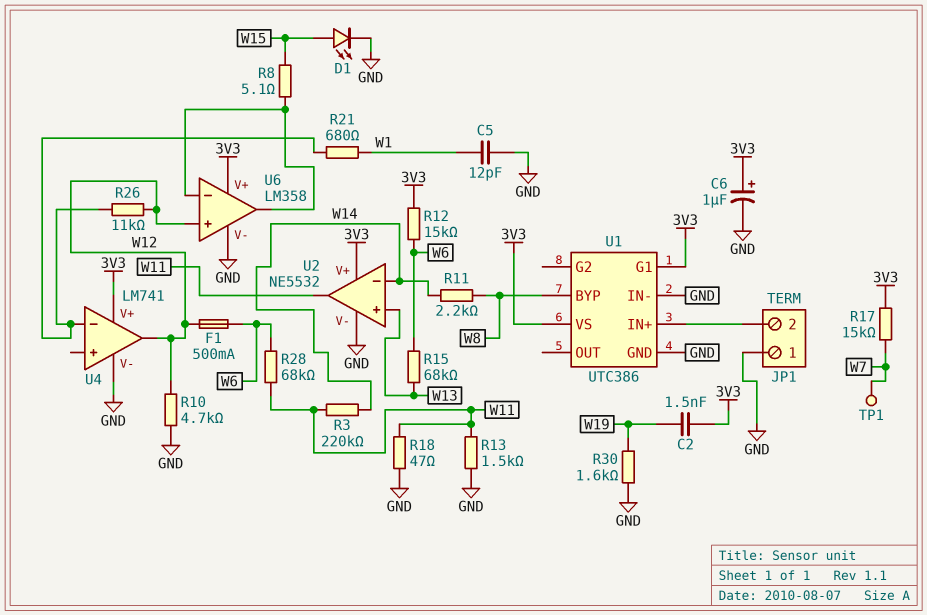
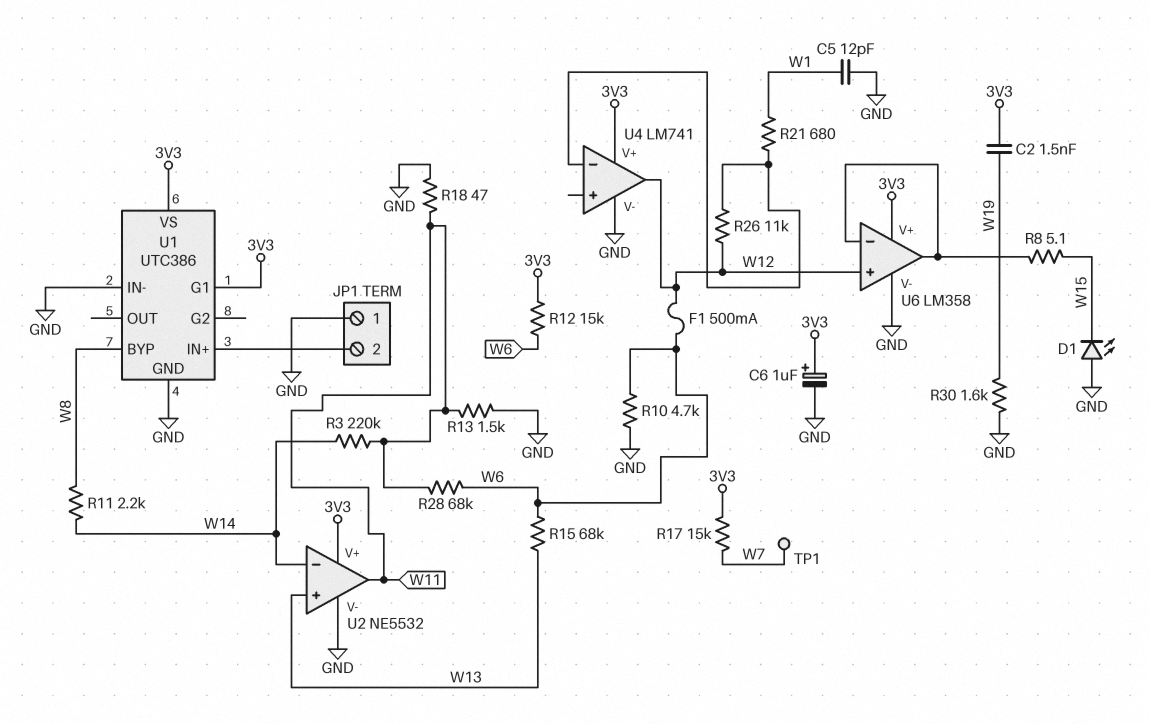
D1: LED (A W15, K GND) -> LED (A GND, K W15)
R10: 4.7k (GND, W12) -> 4.7k (GND, W6)

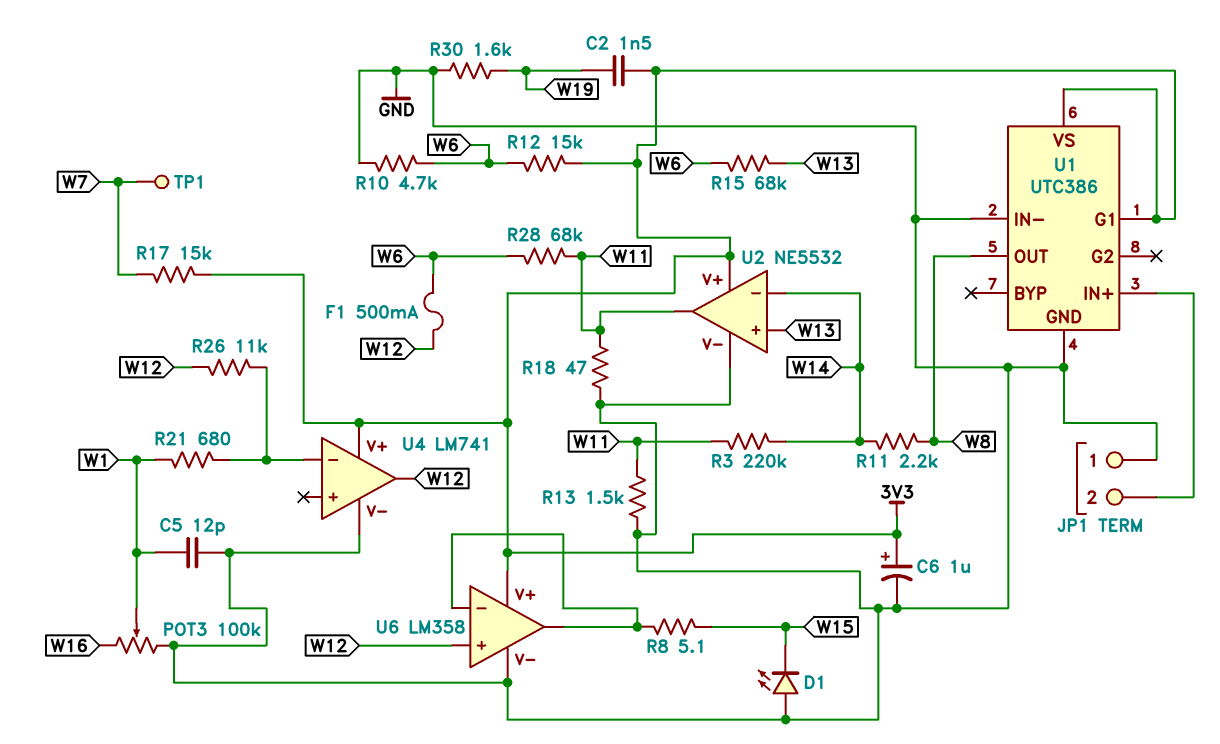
POT3: none -> 100k (GND, W16, wiper W1)
U1 pin BYP: W8 -> none
U1 pin OUT: none -> W8

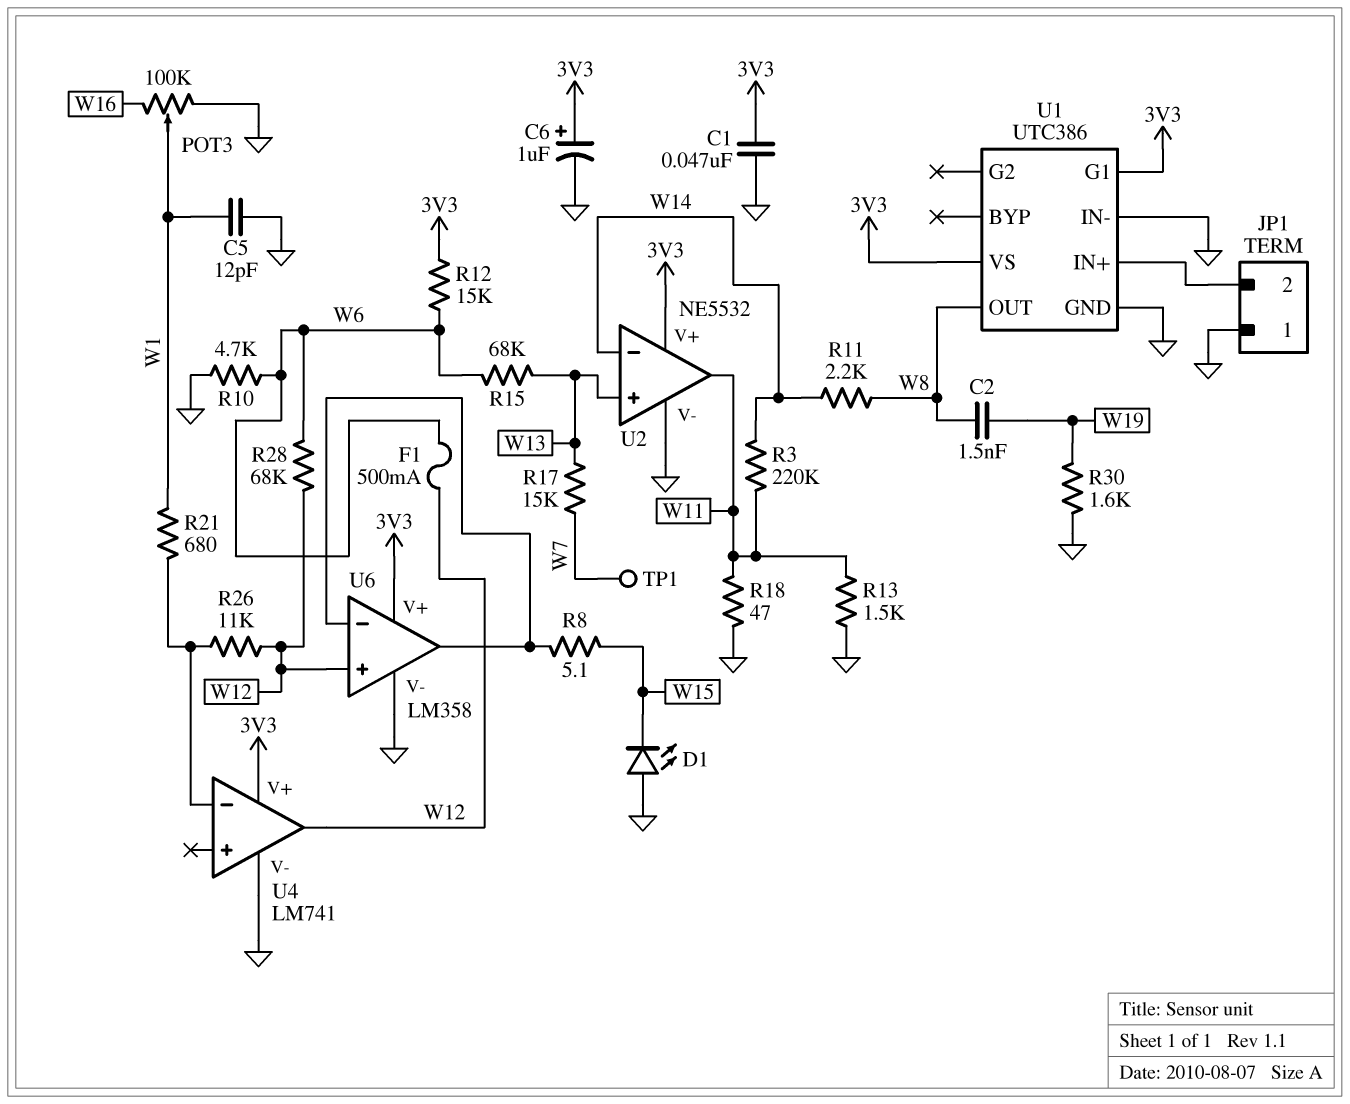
C1: none -> 47nF (3V3, GND)
C2: 1.5nF (3V3, W19) -> 1.5nF (W8, W19)
R17: 15k (3V3, W7) -> 15k (W7, W13)
R28: 68k (W6, W11) -> 68k (W6, W12)

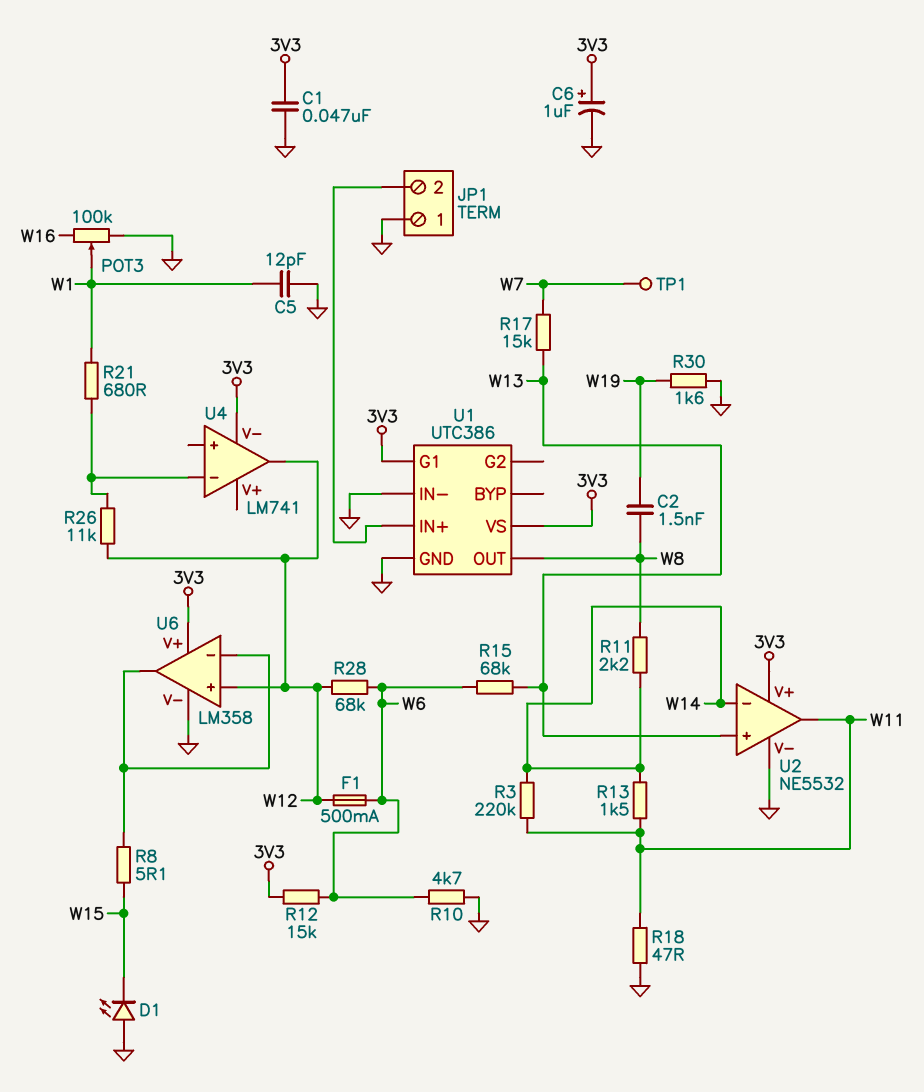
R13: 1.5k (GND, W11) -> 1.5k (W11, W14)
U4 pin V+: 3V3 -> none
U4 pin V-: GND -> 3V3

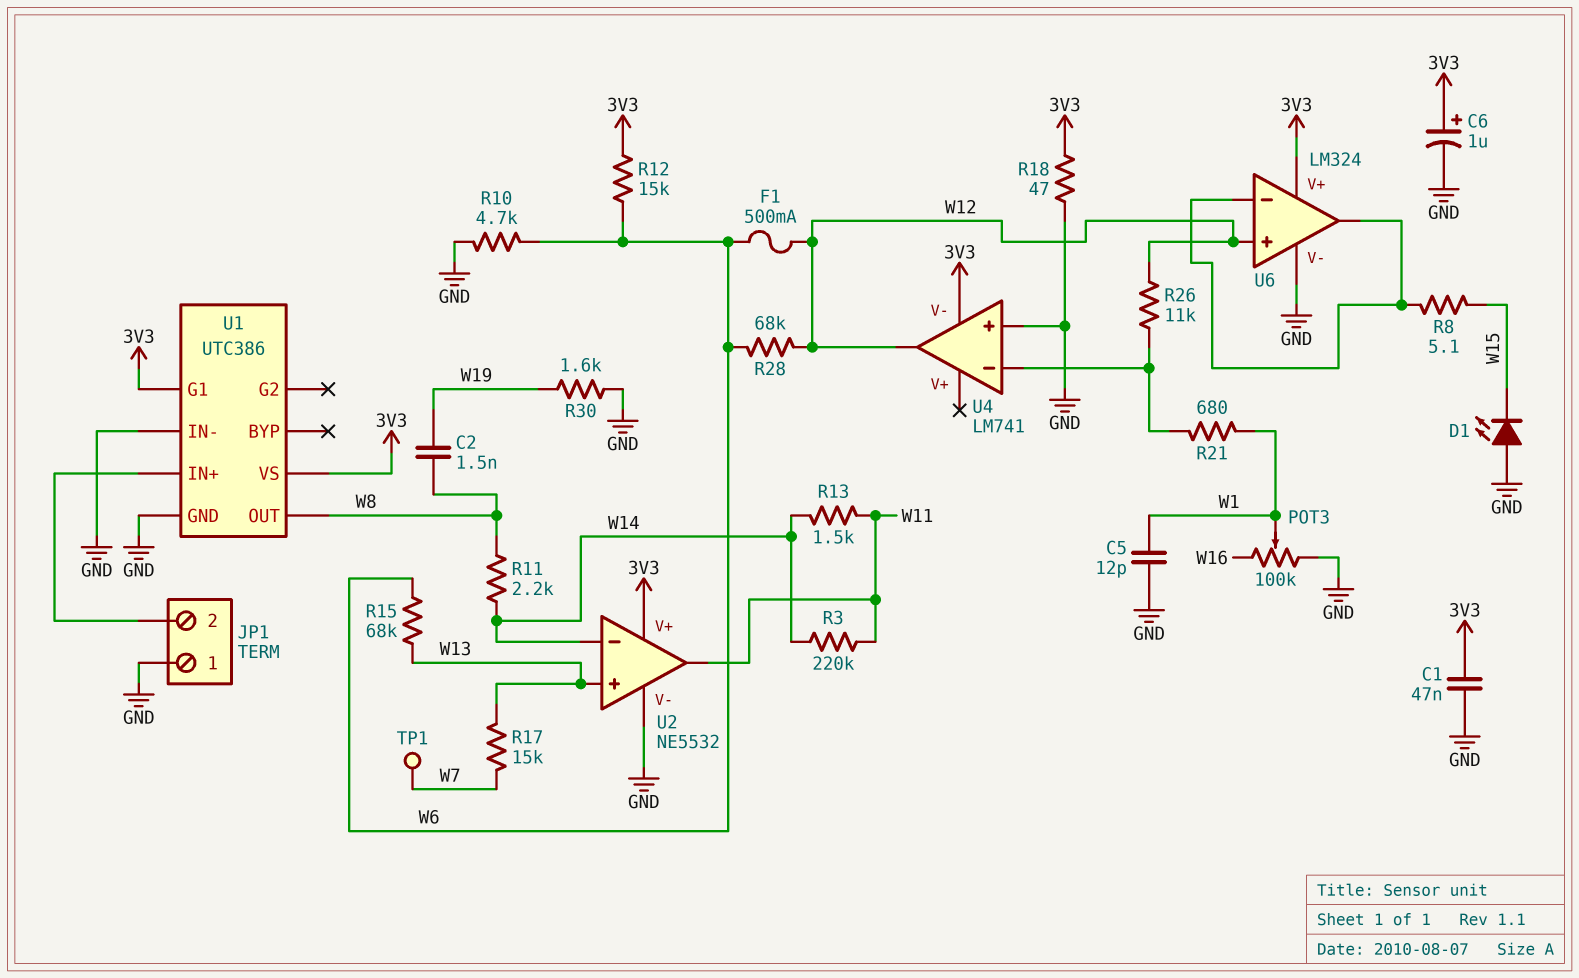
R18: 47 (GND, W11) -> 47 (3V3, GND)
U4 pin in+: none -> GND
U6: LM358 -> LM324

